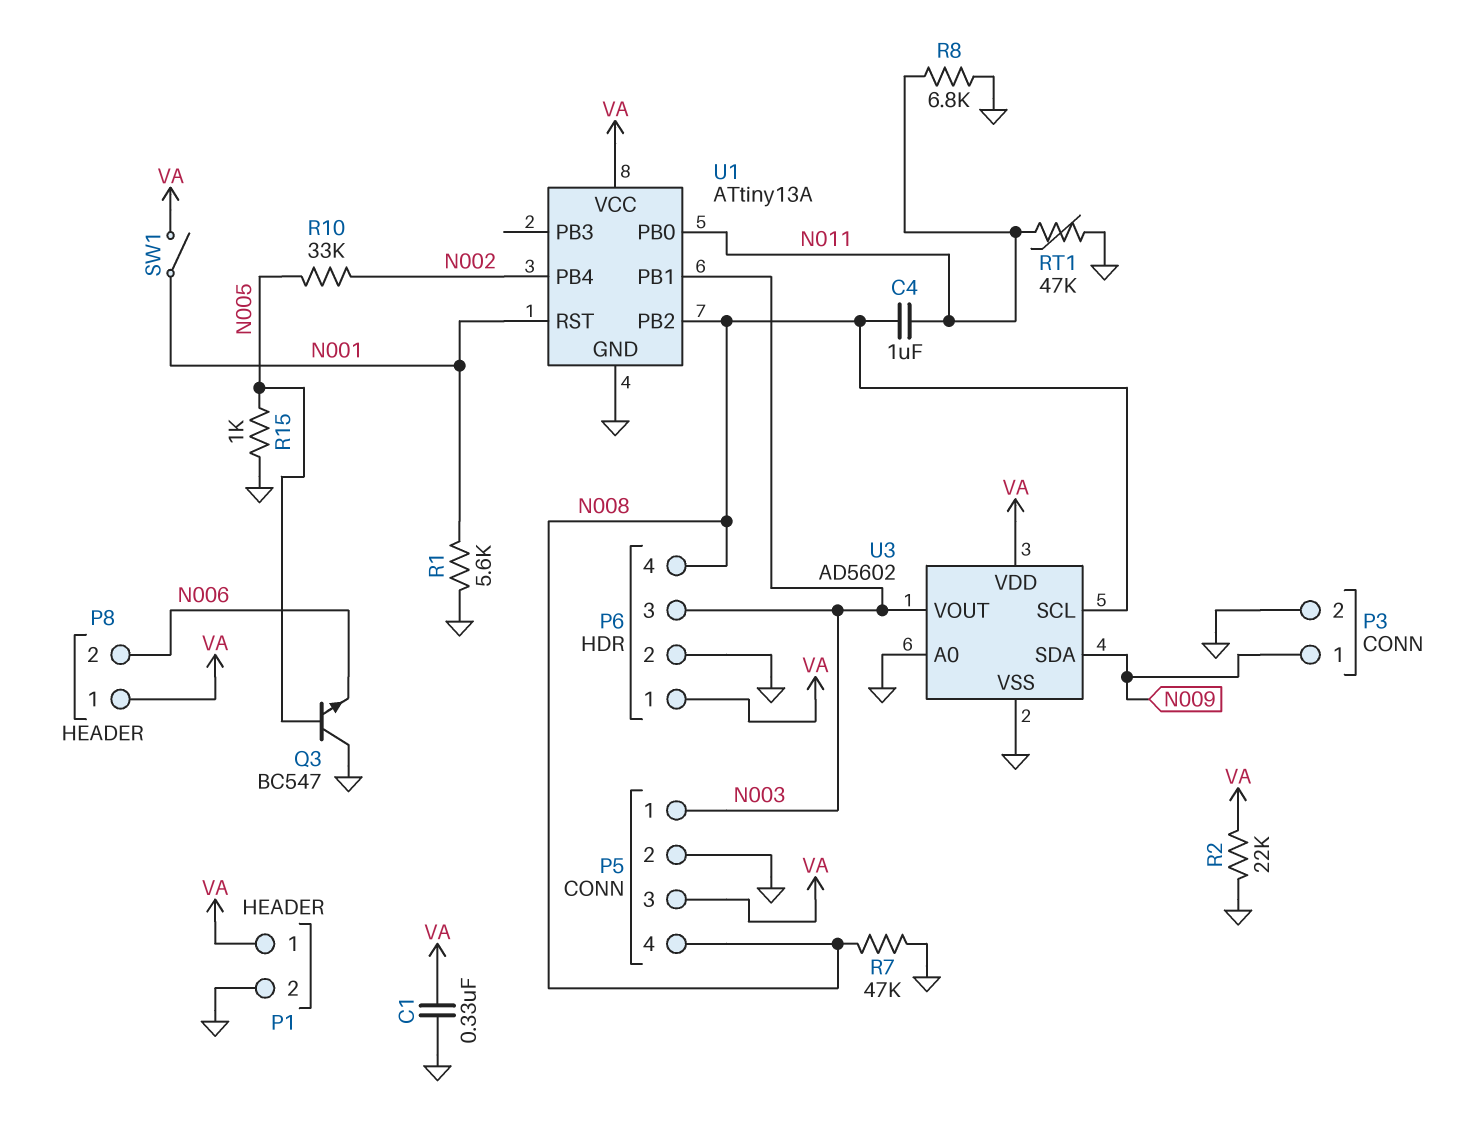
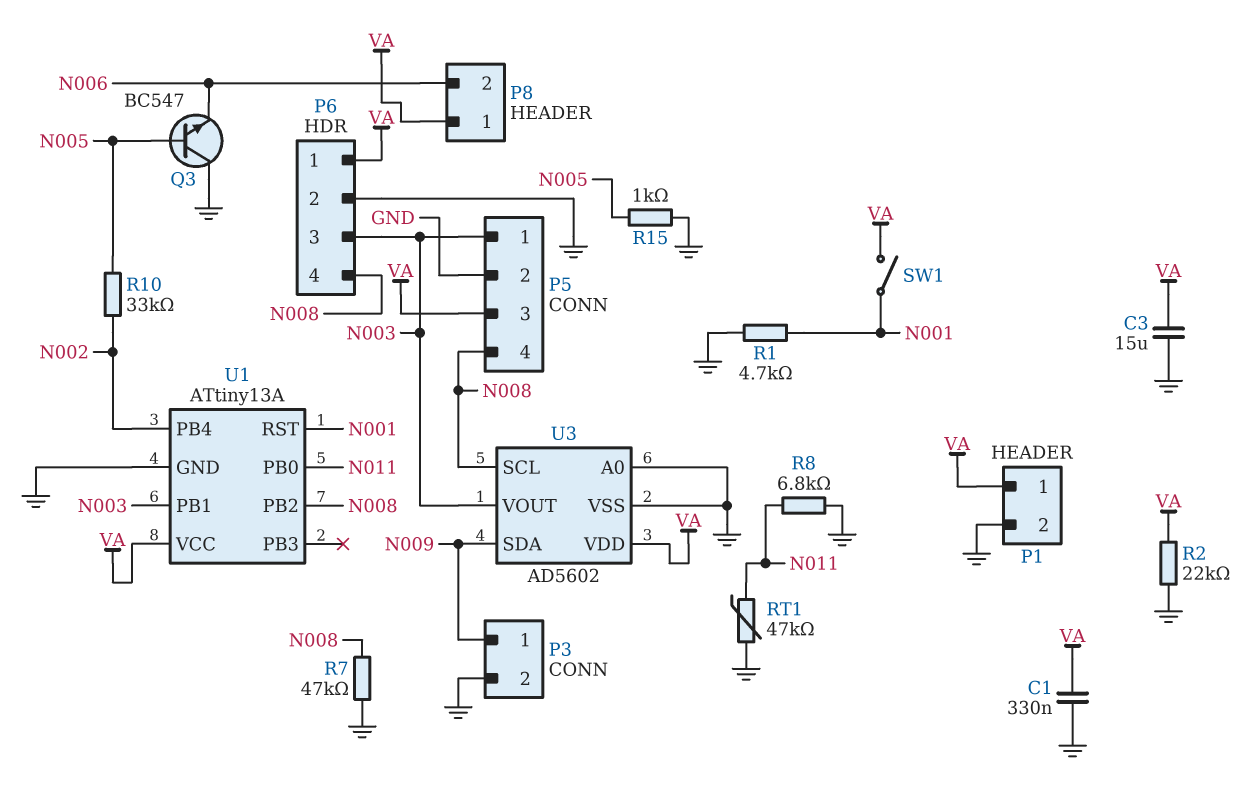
C3: none -> 15uF (GND, VA)
C4: 1uF (N008, N011) -> none
R1: 5.6k (GND, N001) -> 4.7k (GND, N001)

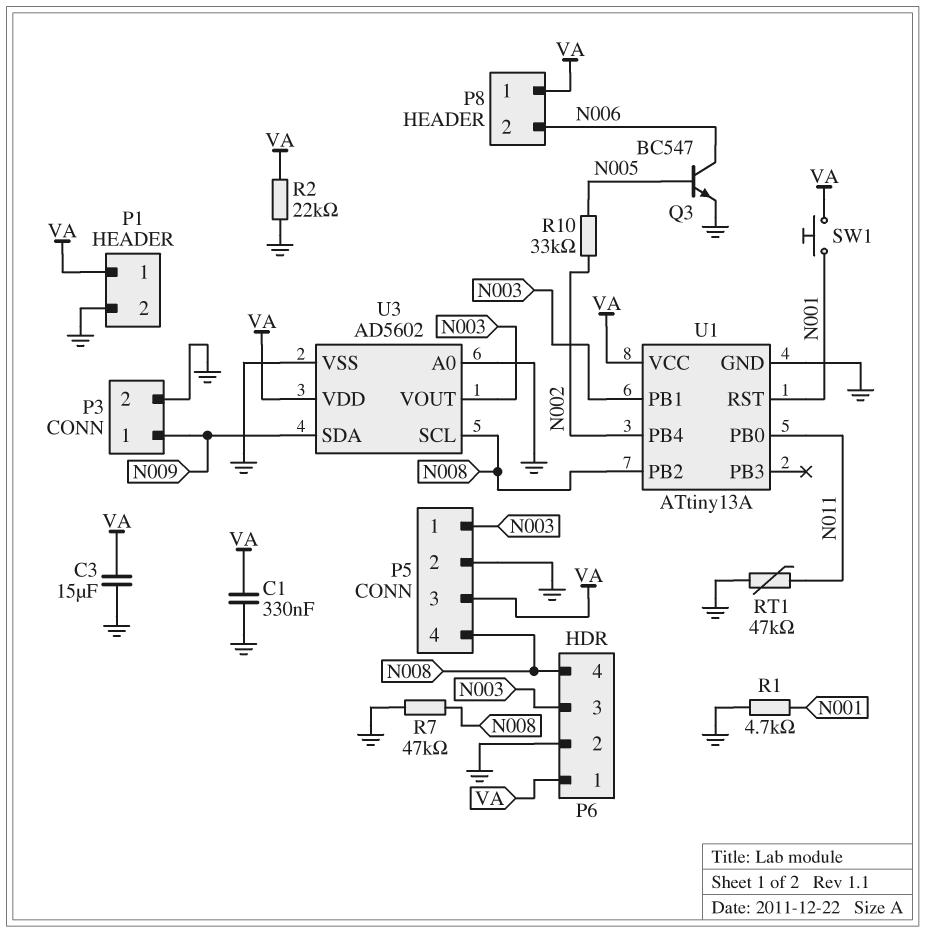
Q3: NPN BC547 (B N005, C GND, E N006) -> NPN BC547 (B N005, C N006, E GND)
R8: 6.8k (GND, N011) -> none
R15: 1k (GND, N005) -> none
SW1: switch (N001, VA) -> button (N001, VA)

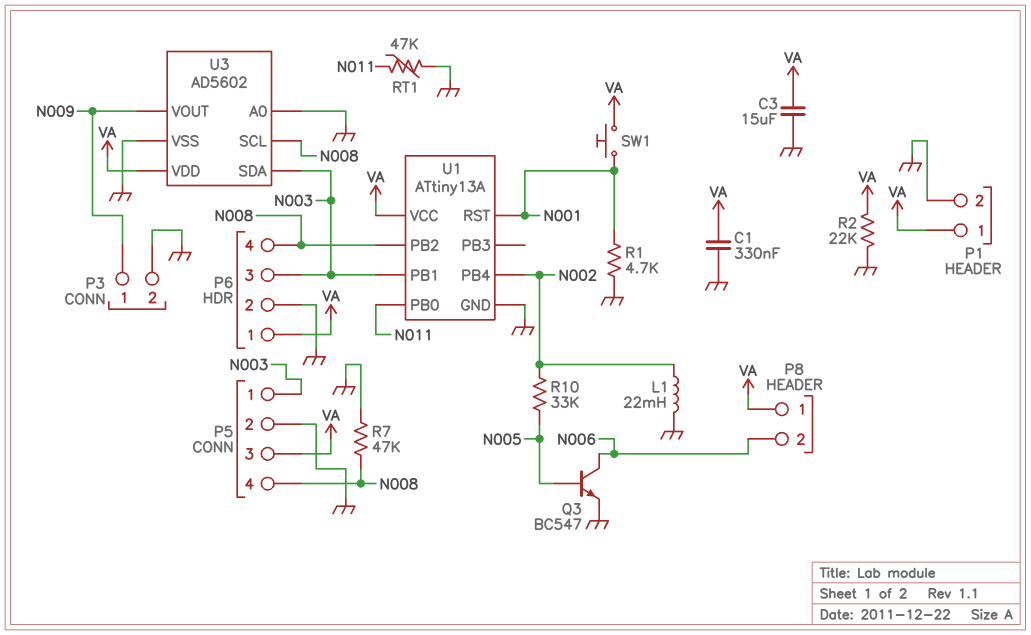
L1: none -> 22mH (GND, N002)
U3 pin SDA: N009 -> N003
U3 pin VOUT: N003 -> N009

